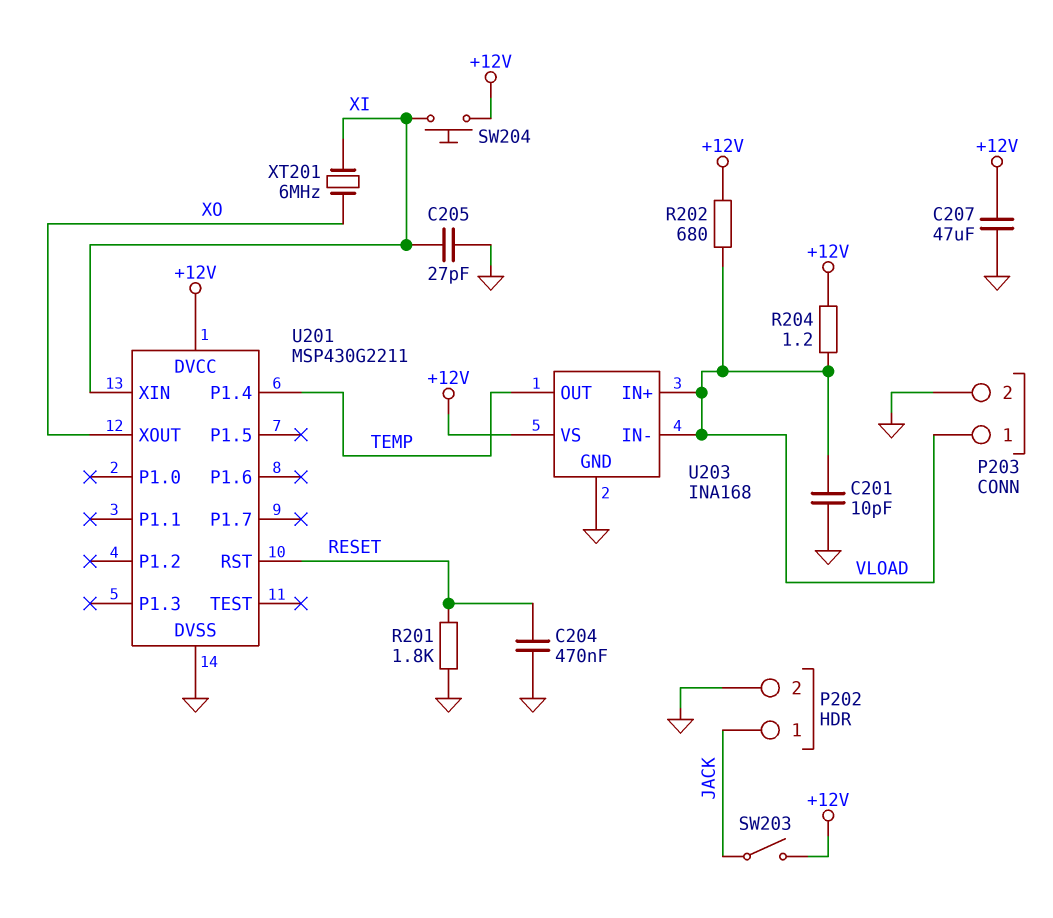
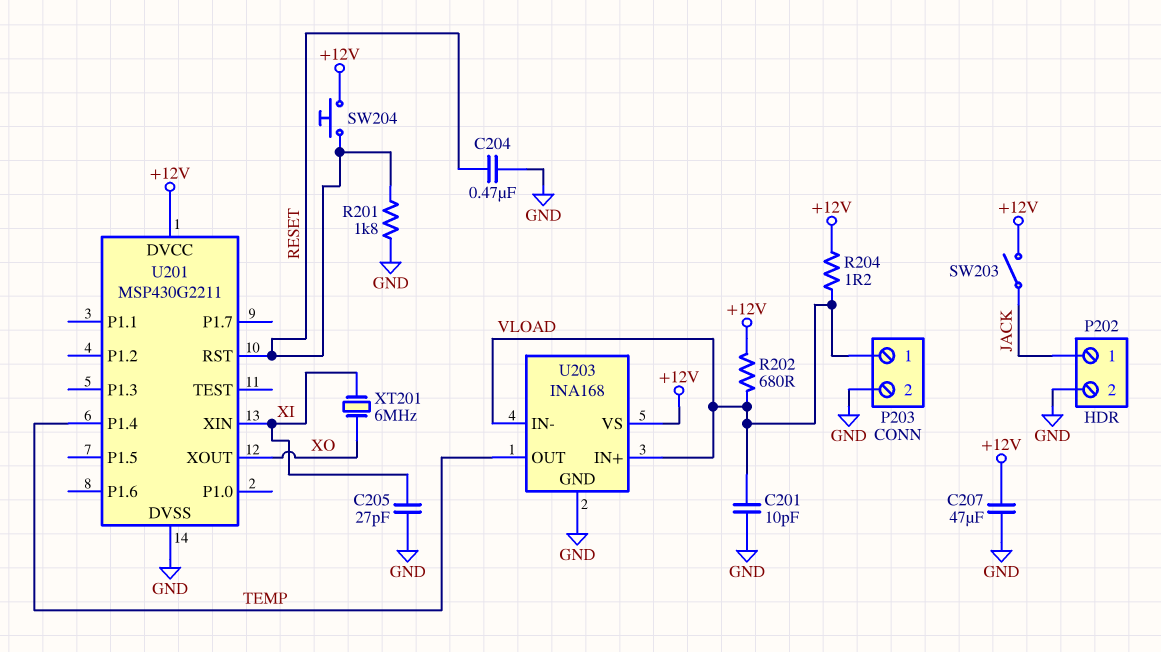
SW204: button (+12V, XI) -> button (+12V, RESET)

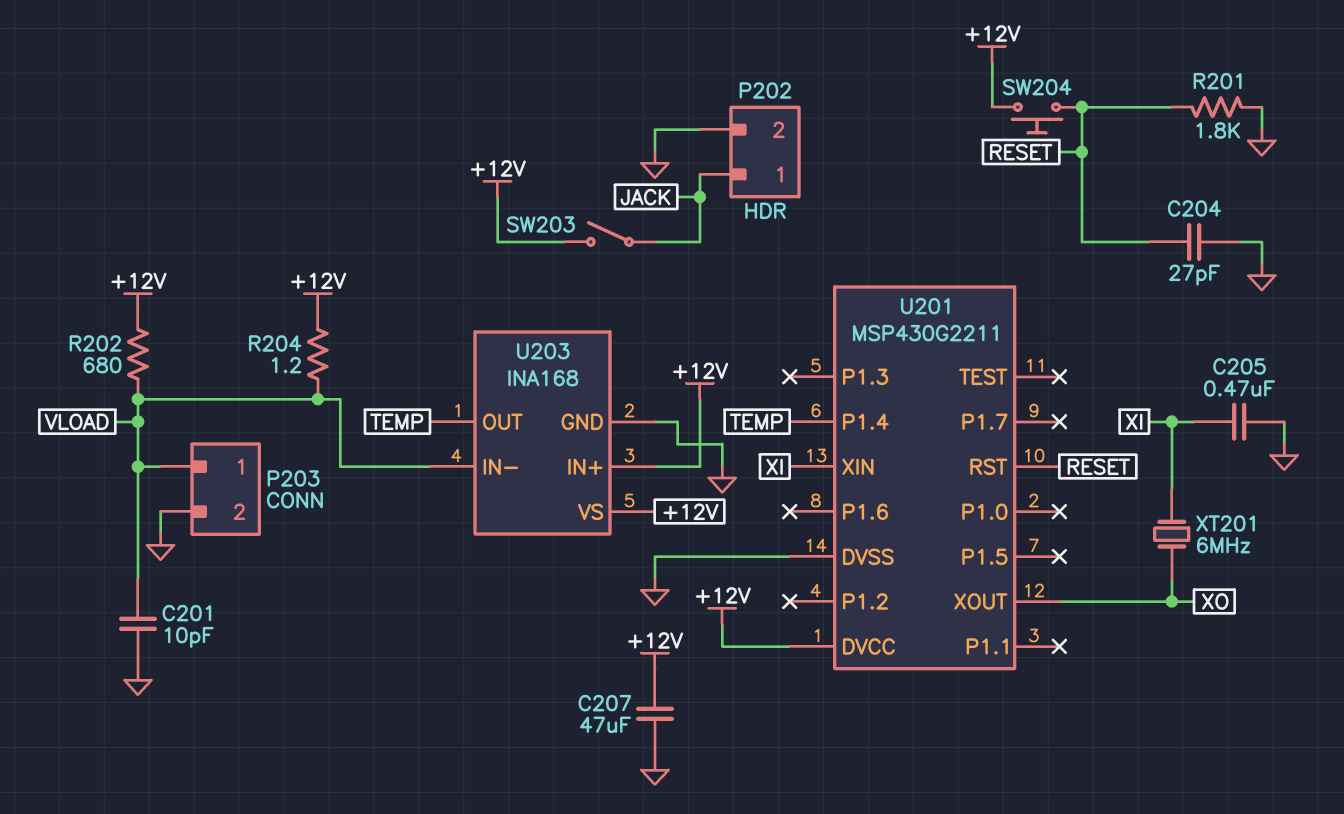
C204: 470nF (GND, RESET) -> 27pF (GND, RESET)
C205: 27pF (GND, XI) -> 470nF (GND, XI)
U203 pin IN+: VLOAD -> +12V

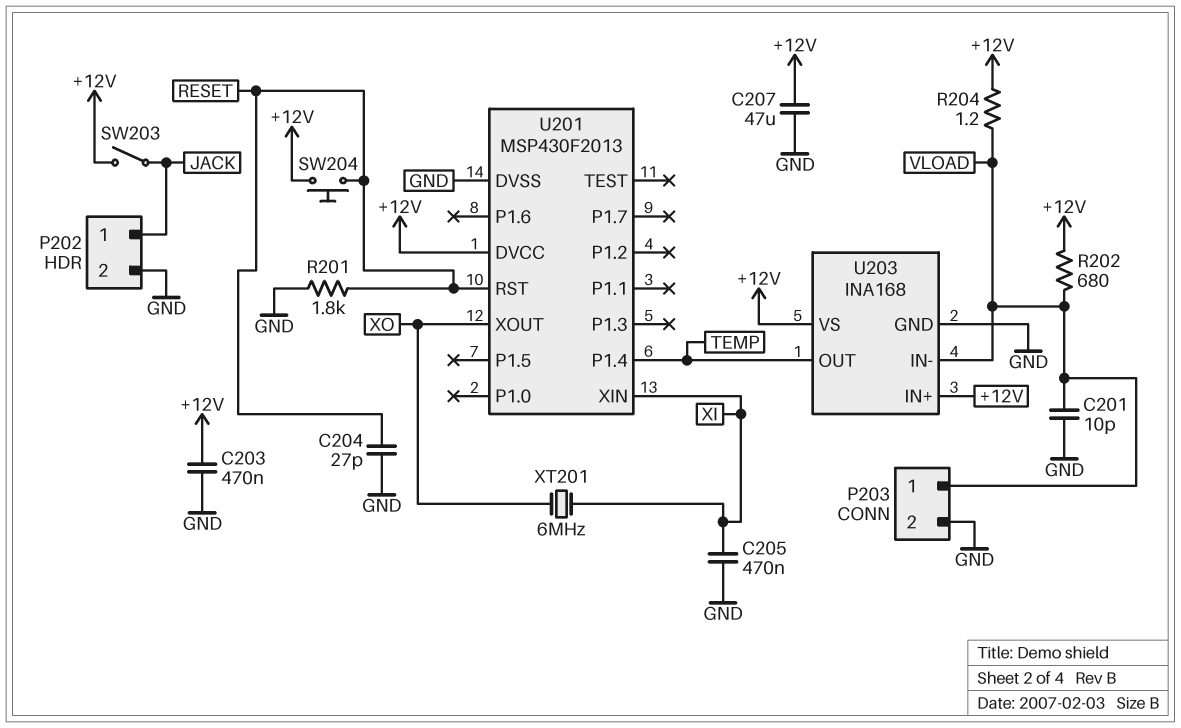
C203: none -> 470nF (+12V, GND)
U201: MSP430G2211 -> MSP430F2013

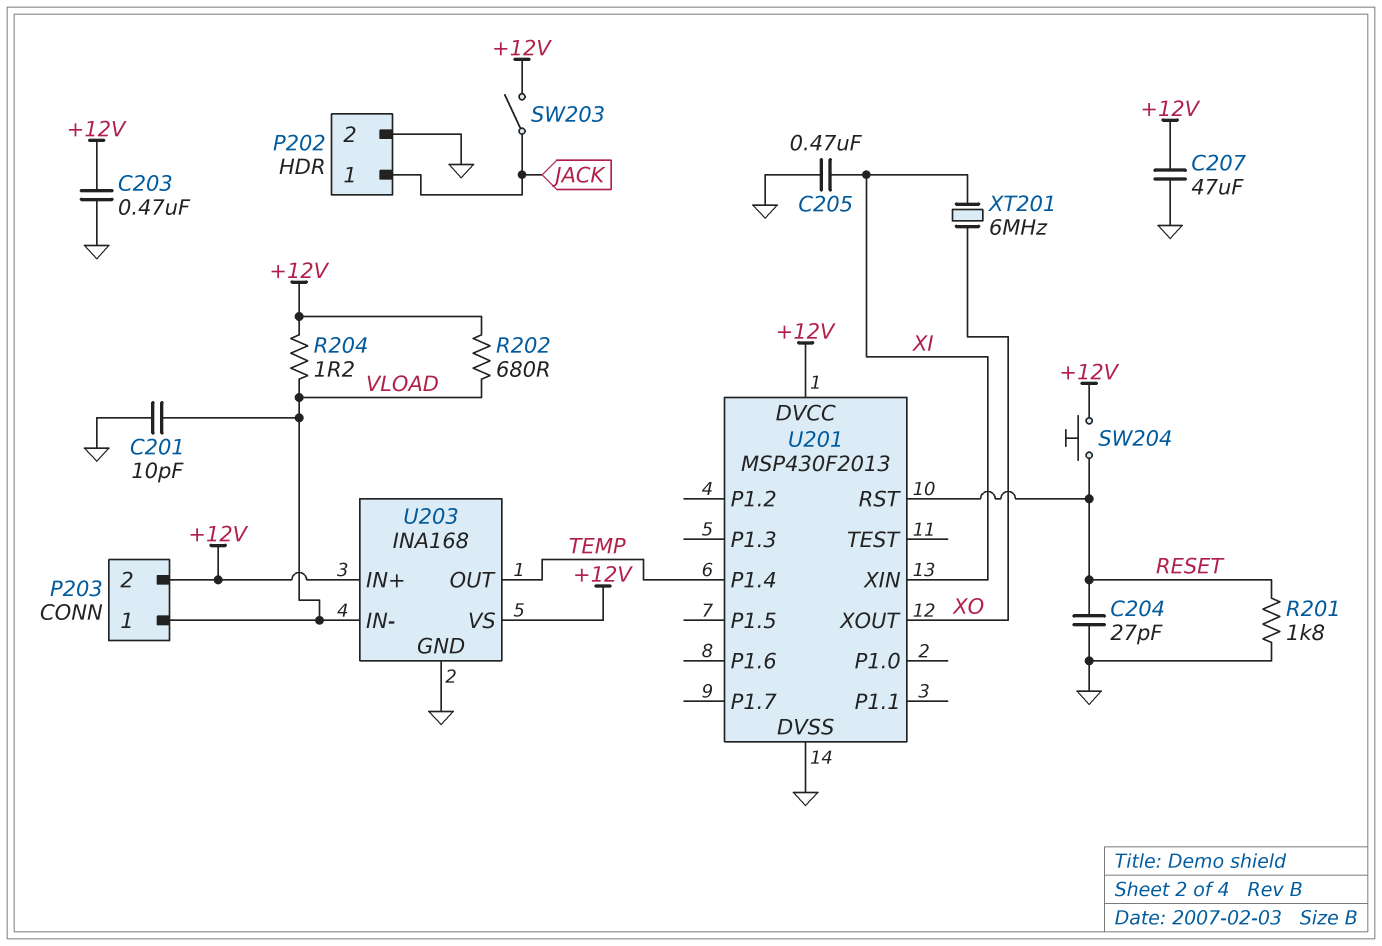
P203 pin 2: GND -> +12V

